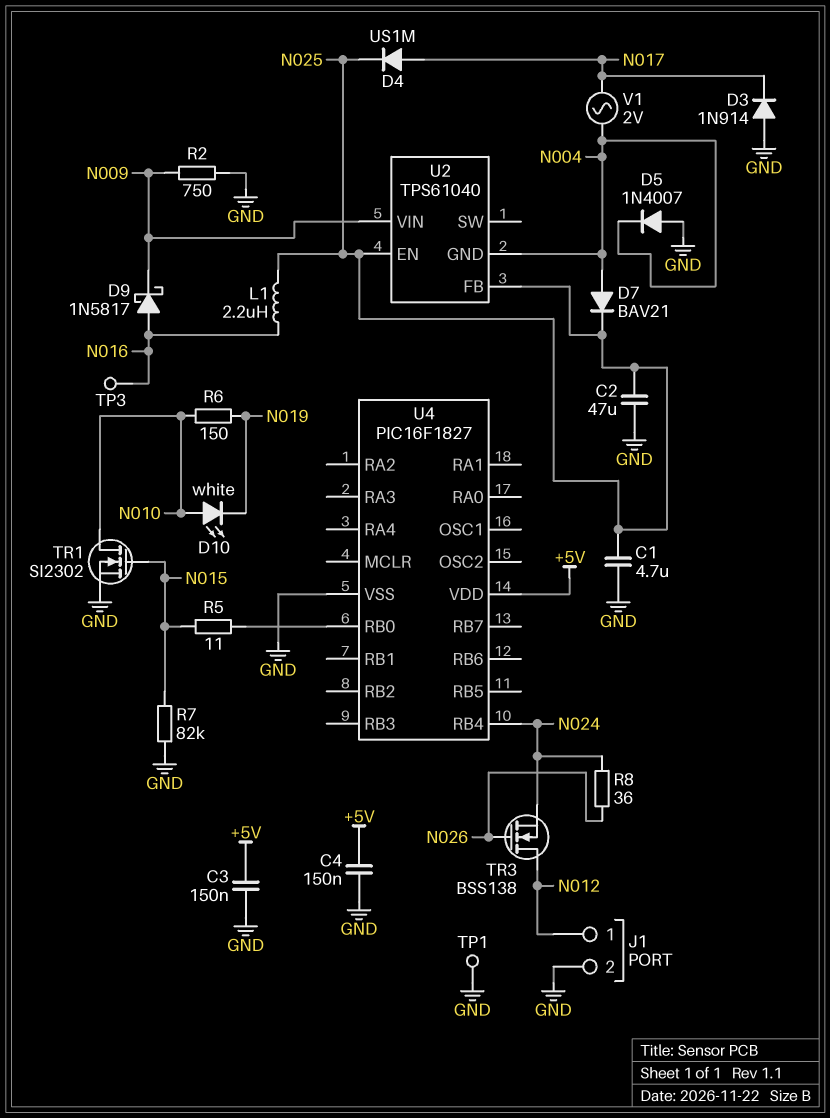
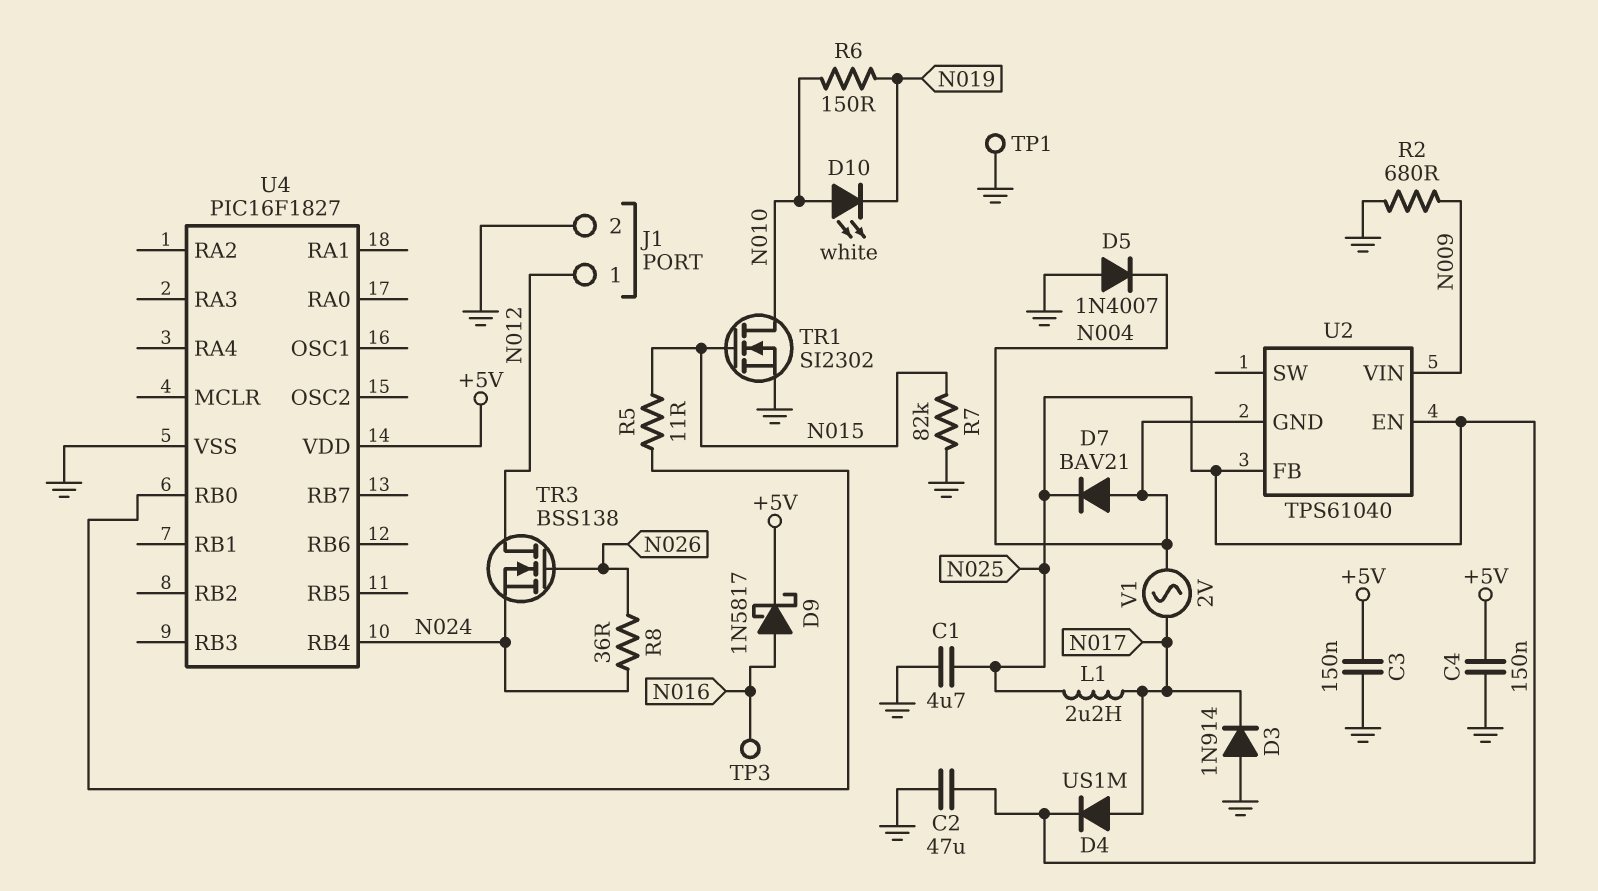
D9: schottky 1N5817 (A N016, K N009) -> schottky 1N5817 (A N016, K +5V)
L1: 2.2uH (N016, N025) -> 2.2uH (N017, N025)
R2: 750 (GND, N009) -> 680 (GND, N009)

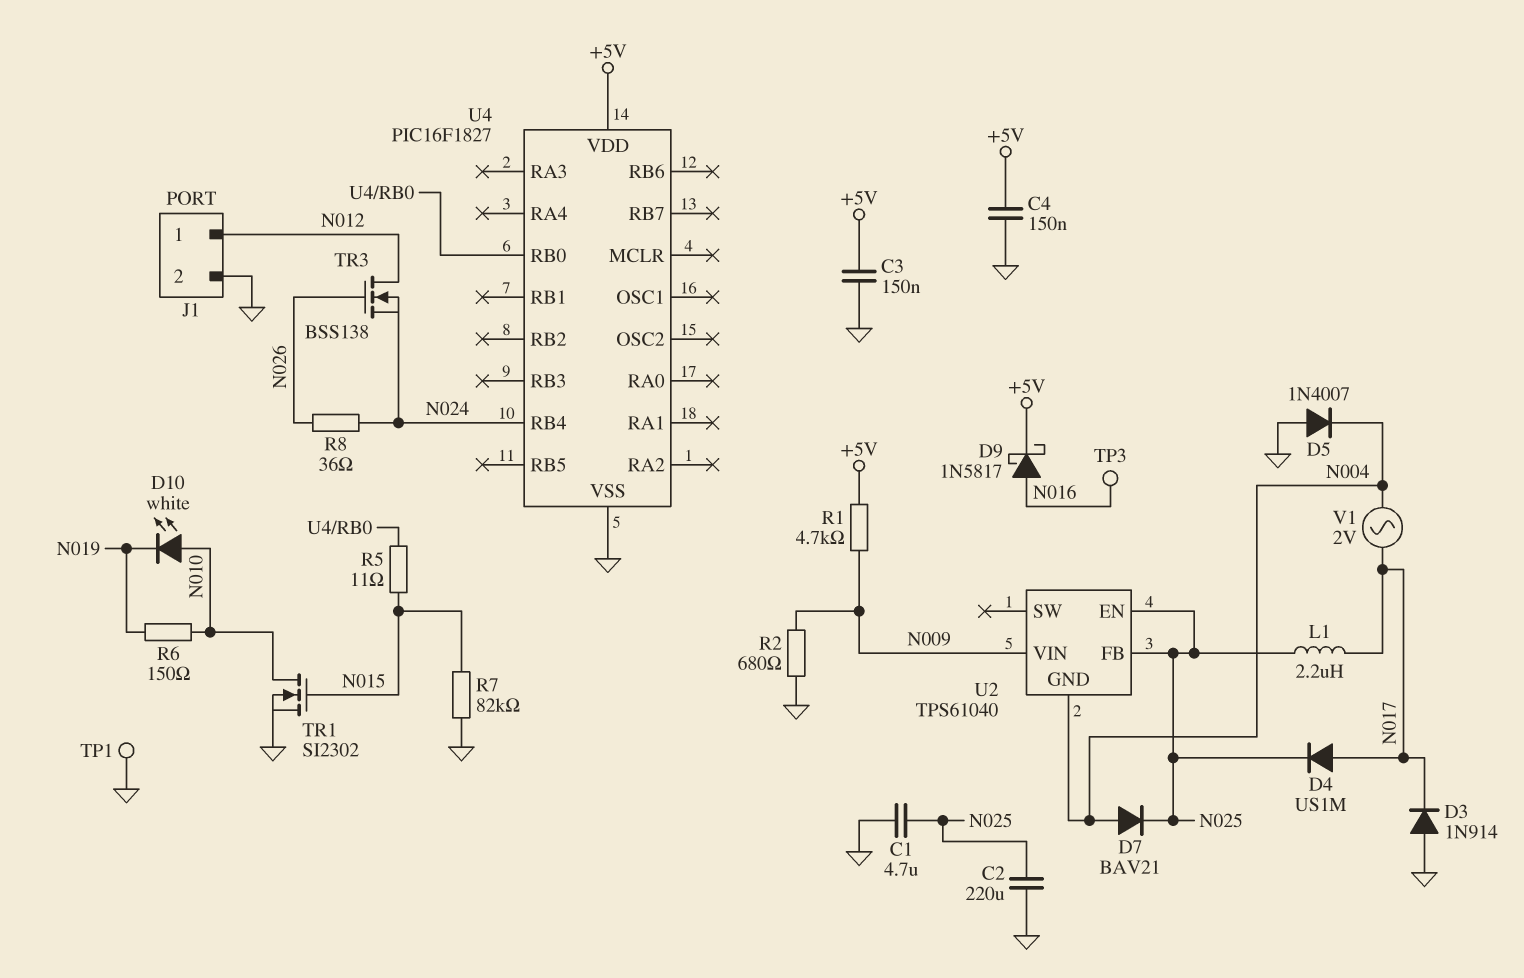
C2: 47uF (GND, N025) -> 220uF (GND, N025)
R1: none -> 4.7k (+5V, N009)

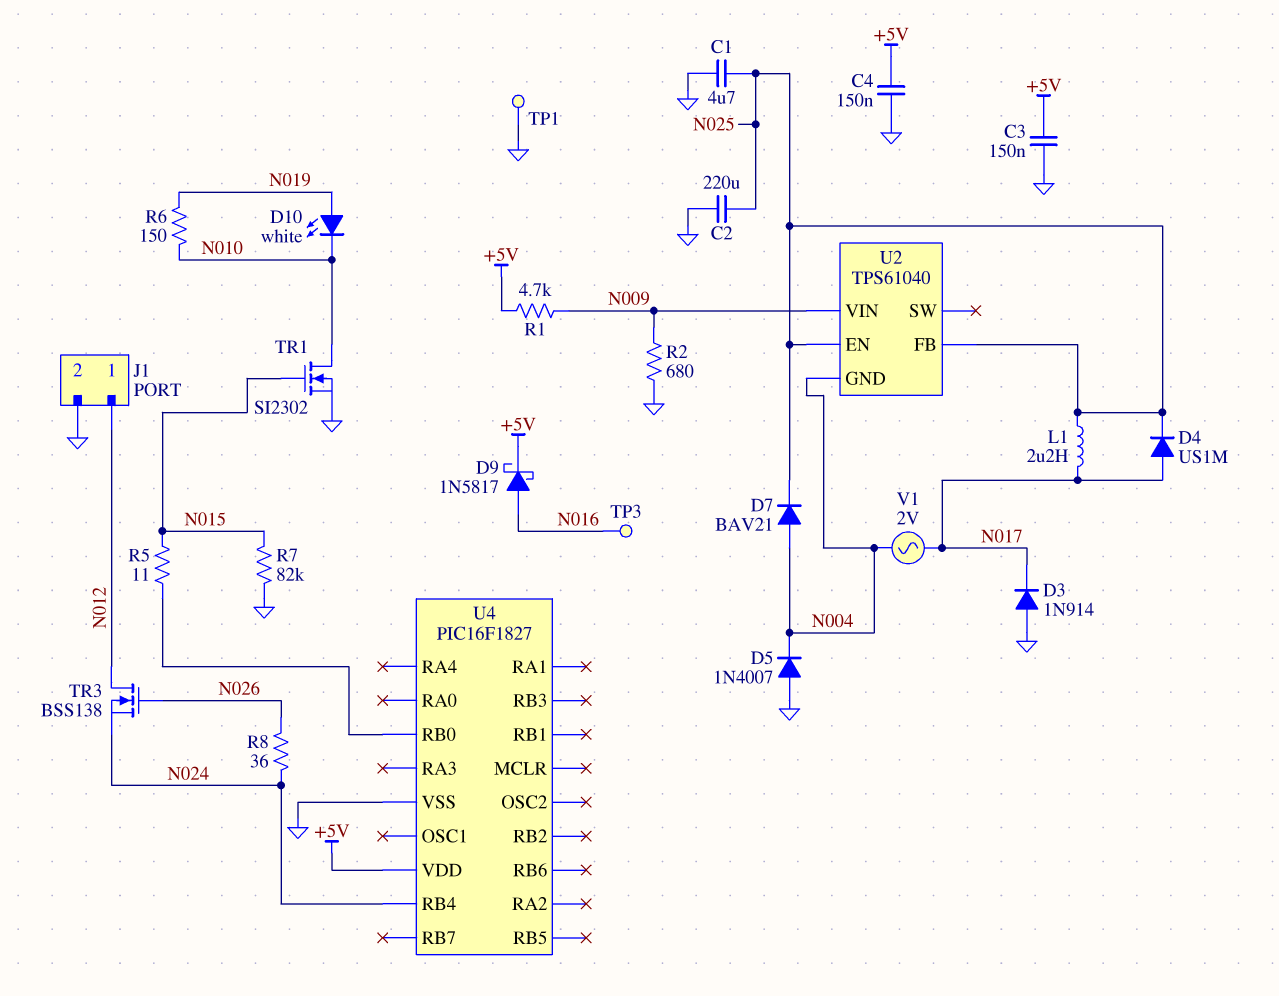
D10: LED white (A N010, K N019) -> LED white (A N019, K N010)

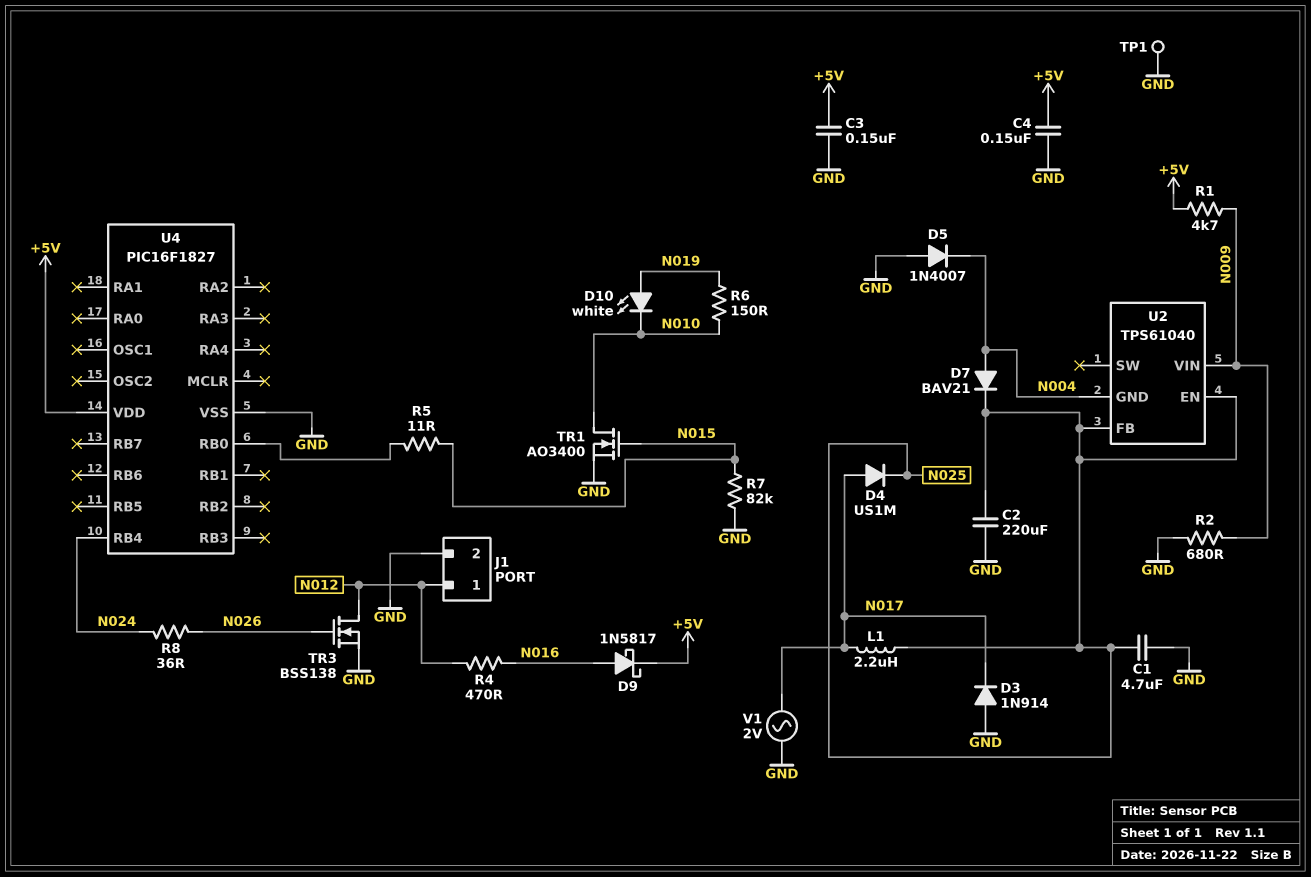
R4: none -> 470 (N012, N016)
TP3: test point (N016) -> none
TR1: NMOS SI2302 (G N015, D N010, S GND) -> NMOS AO3400 (G N015, D N010, S GND)
TR3: NMOS BSS138 (G N026, D N012, S N024) -> NMOS BSS138 (G N026, D N012, S GND)
V1: AC 2V (N004, N017) -> AC 2V (GND, N017)

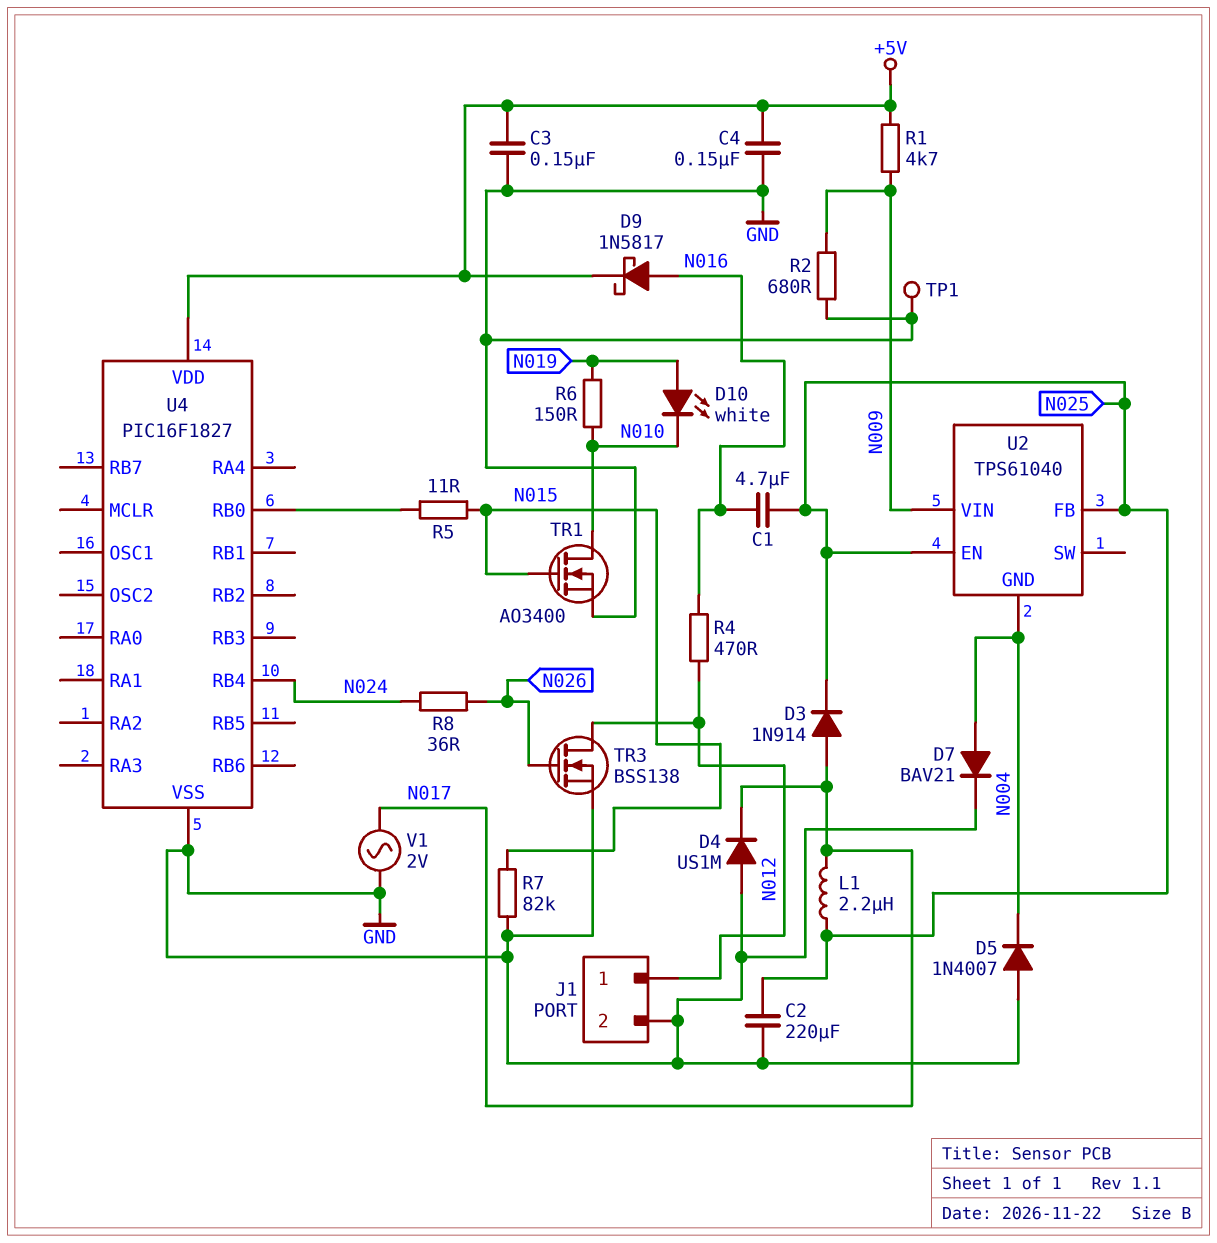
C1: 4.7uF (GND, N025) -> 4.7uF (N016, N025)
D3: diode 1N914 (A GND, K N017) -> diode 1N914 (A N017, K N025)
D4: diode US1M (A N017, K N025) -> diode US1M (A GND, K N017)
D7: diode BAV21 (A N004, K N025) -> diode BAV21 (A N004, K GND)

